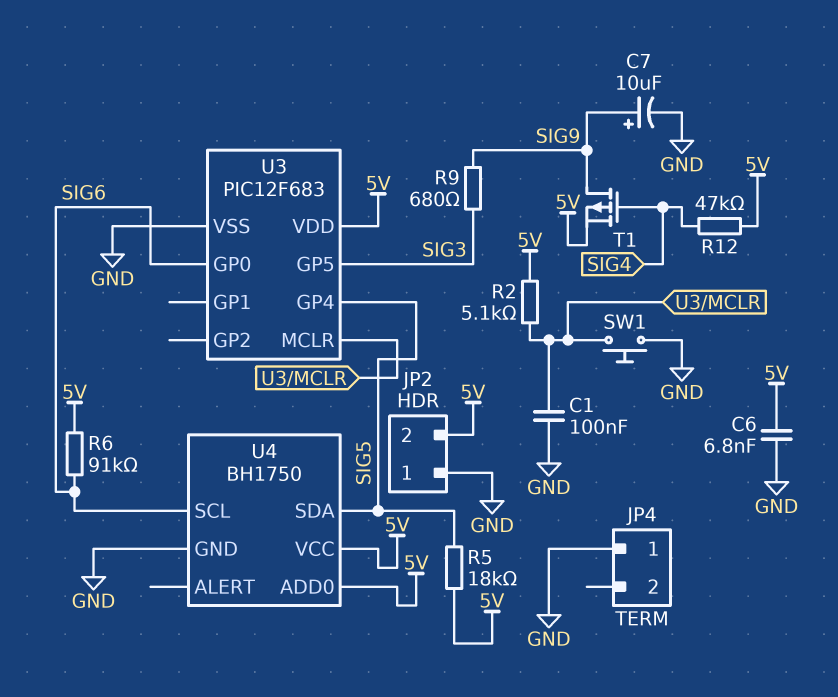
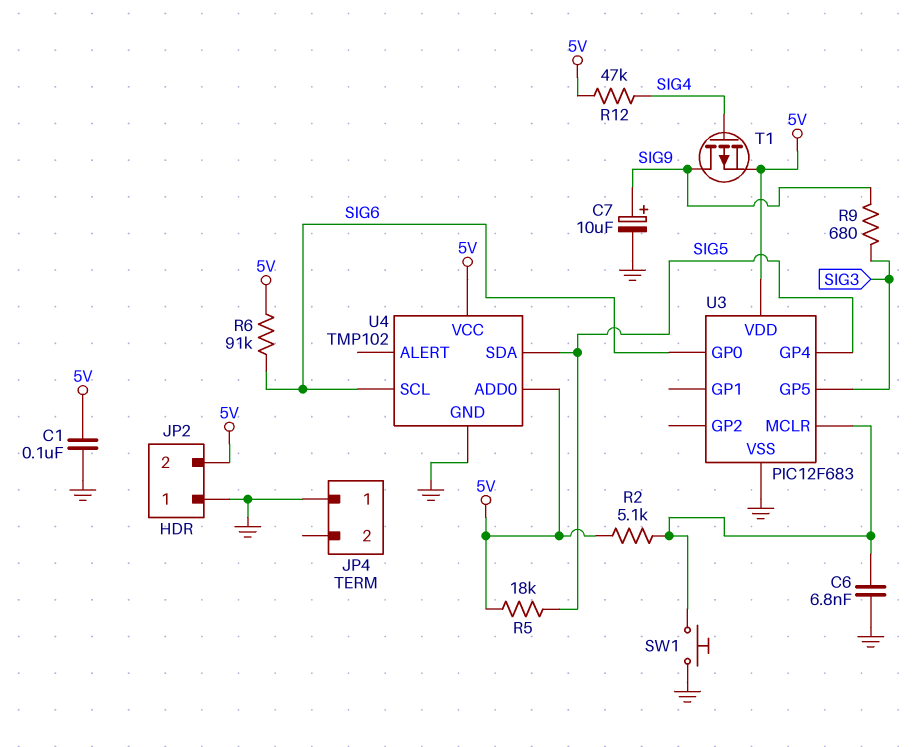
C1: 100nF (GND, U3/MCLR) -> 100nF (5V, GND)
C6: 6.8nF (5V, GND) -> 6.8nF (GND, U3/MCLR)
U4: BH1750 -> TMP102

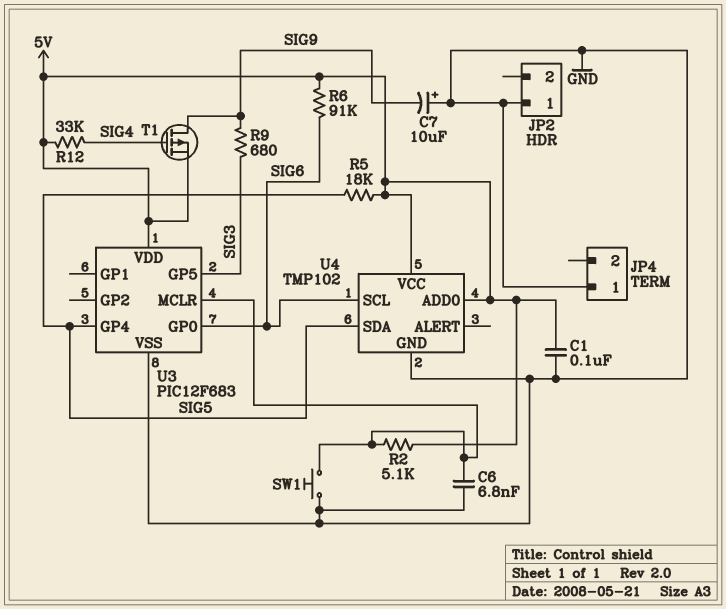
C7: 10uF (plus SIG9, minus GND) -> 10uF (plus GND, minus SIG9)
JP2 pin 2: 5V -> none
R12: 47k (5V, SIG4) -> 33k (5V, SIG4)

